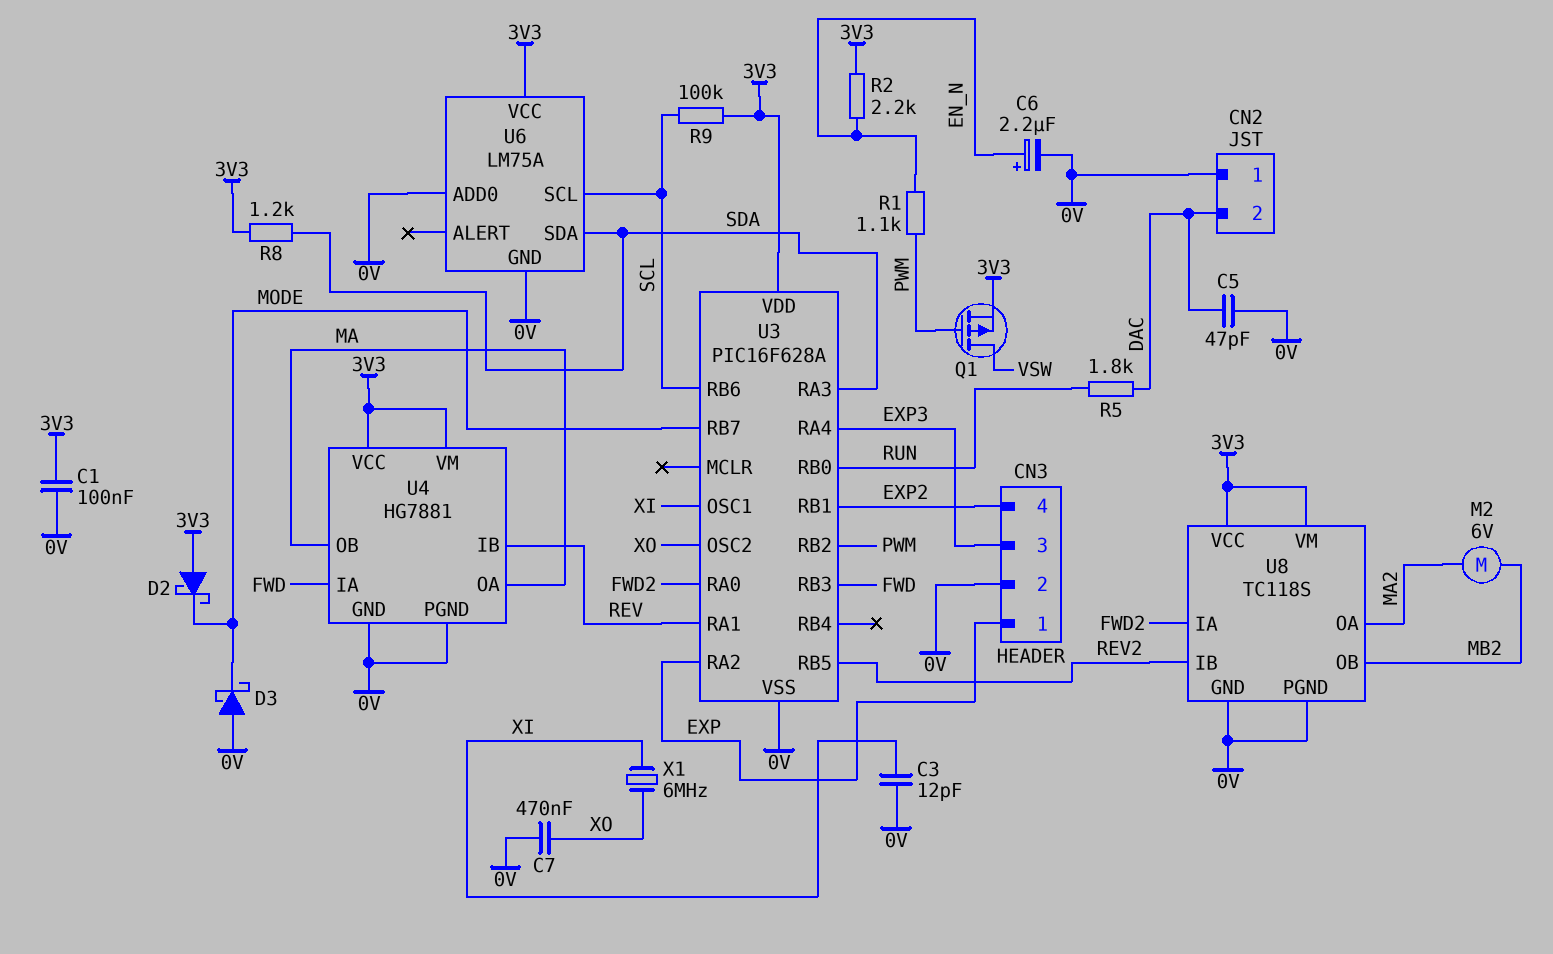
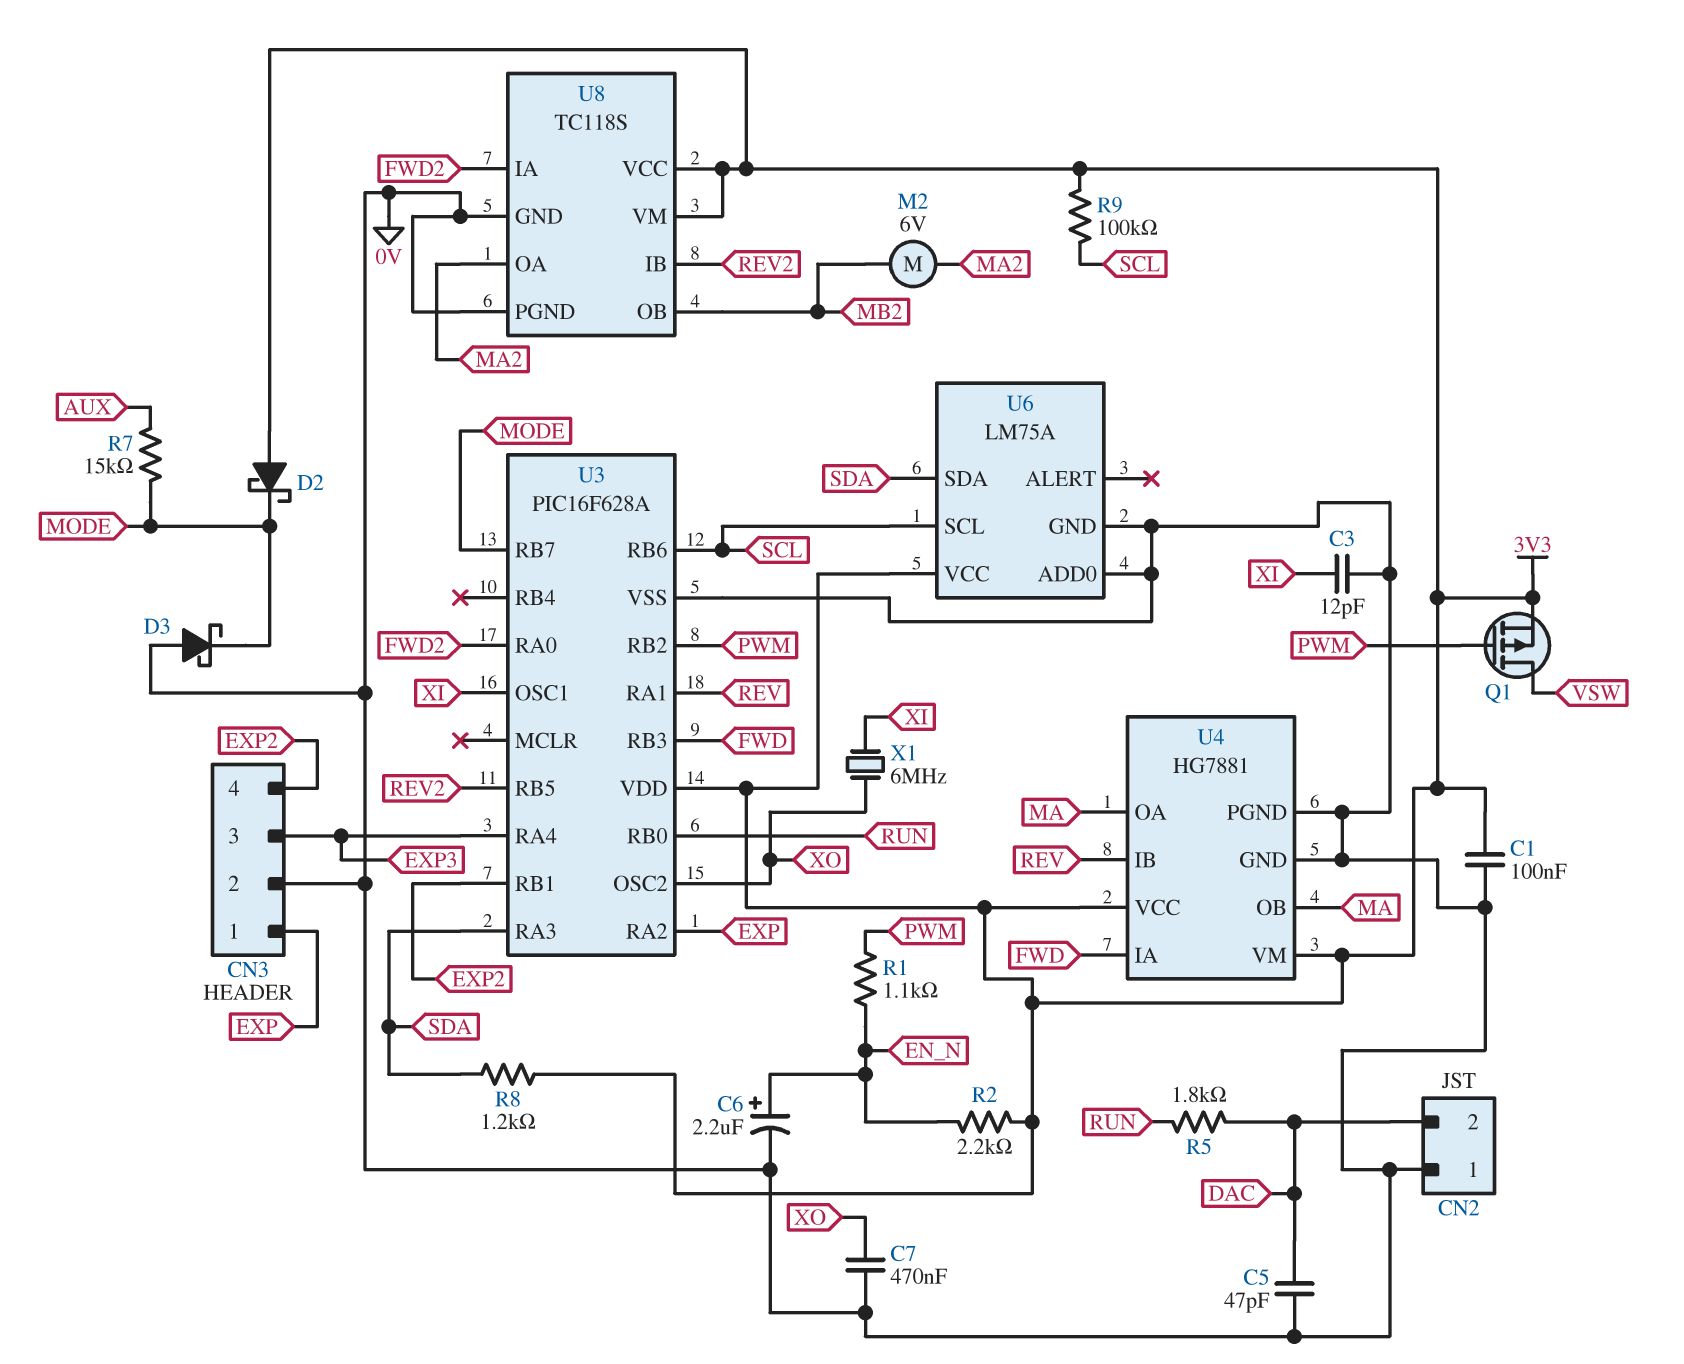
R7: none -> 15k (AUX, MODE)

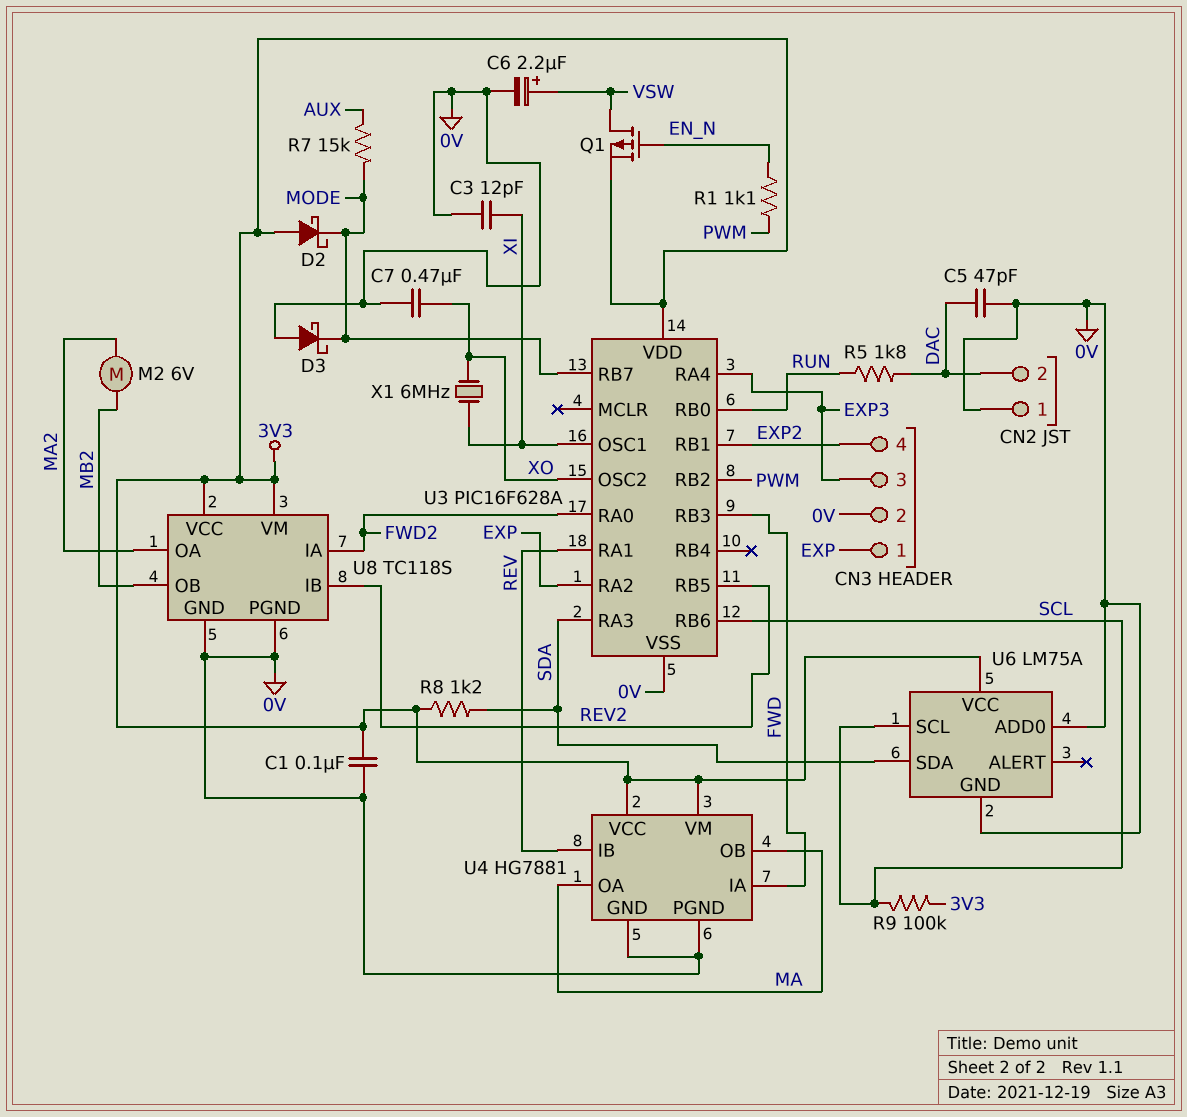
C6: 2.2uF (plus EN_N, minus 0V) -> 2.2uF (plus VSW, minus 0V)
Q1: PMOS (G PWM, D VSW, S 3V3) -> PMOS (G EN_N, D VSW, S 3V3)
R2: 2.2k (3V3, EN_N) -> none

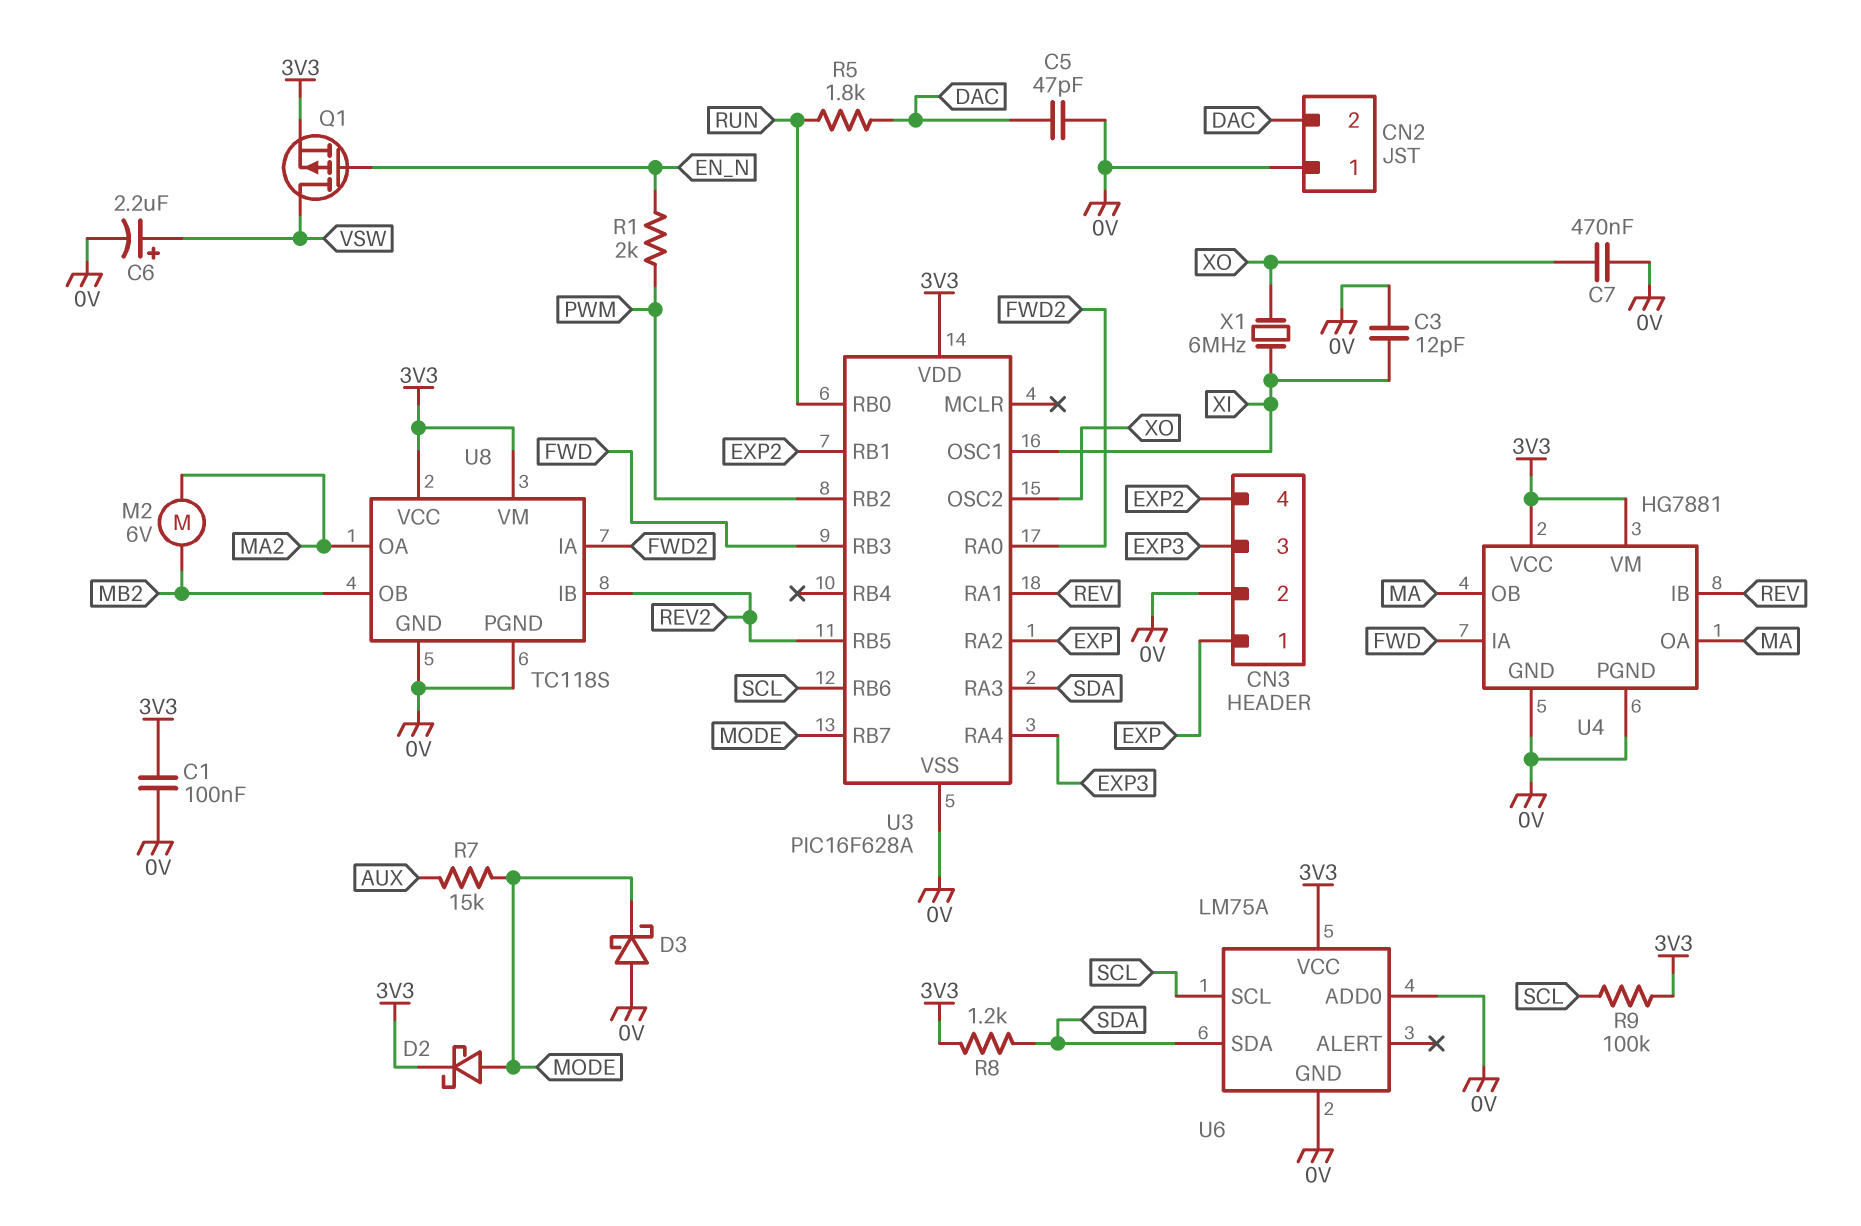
D2: schottky (A 3V3, K MODE) -> schottky (A MODE, K 3V3)
R1: 1.1k (EN_N, PWM) -> 2k (EN_N, PWM)

